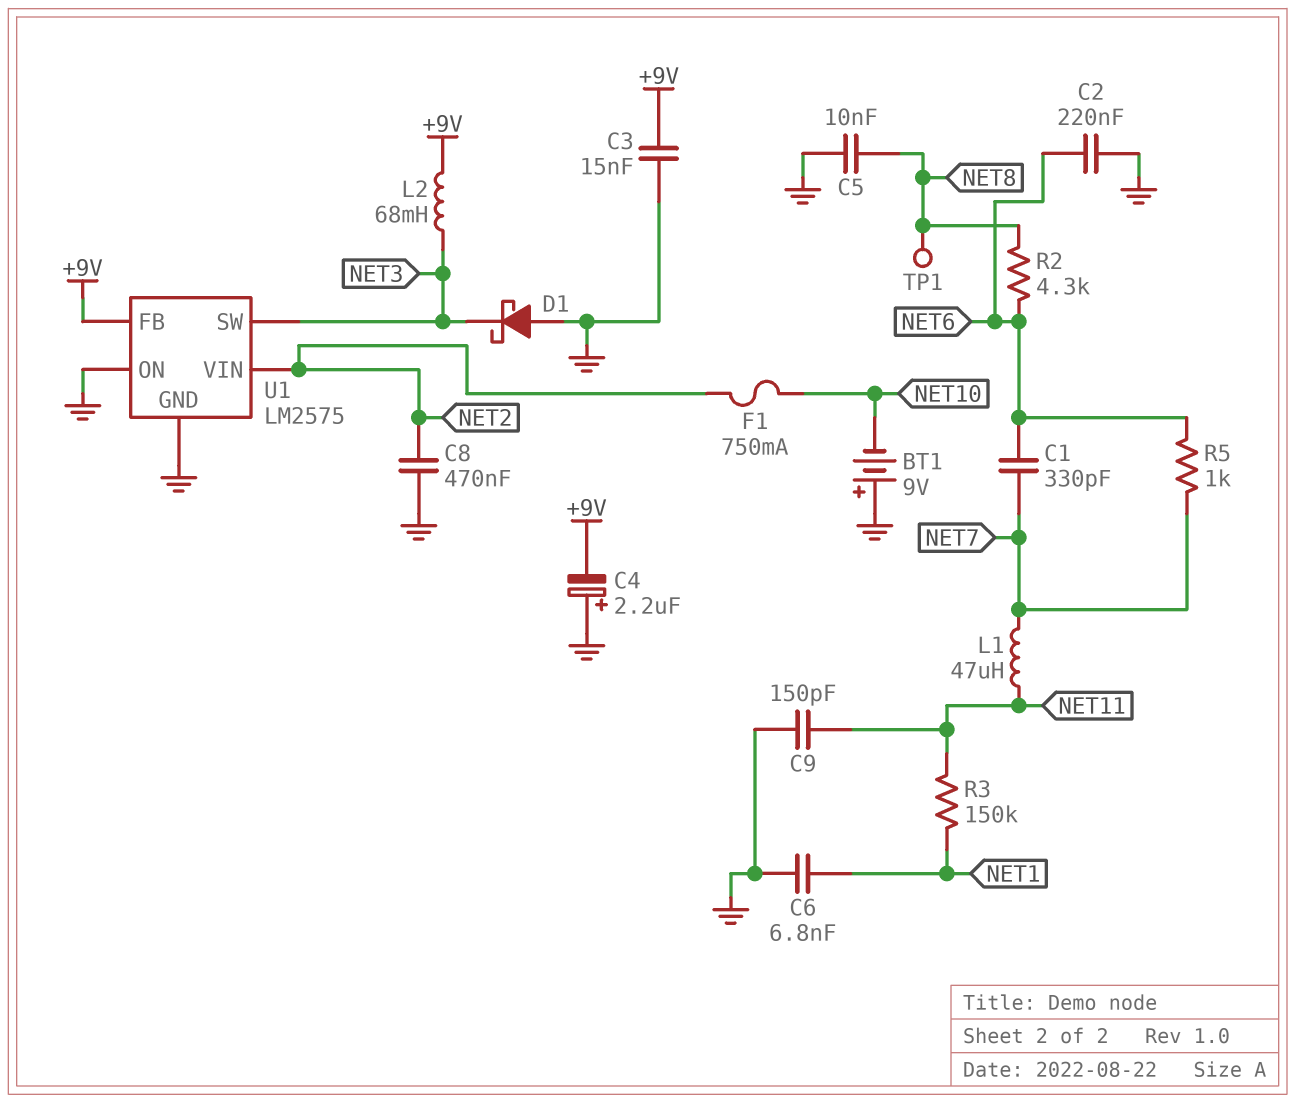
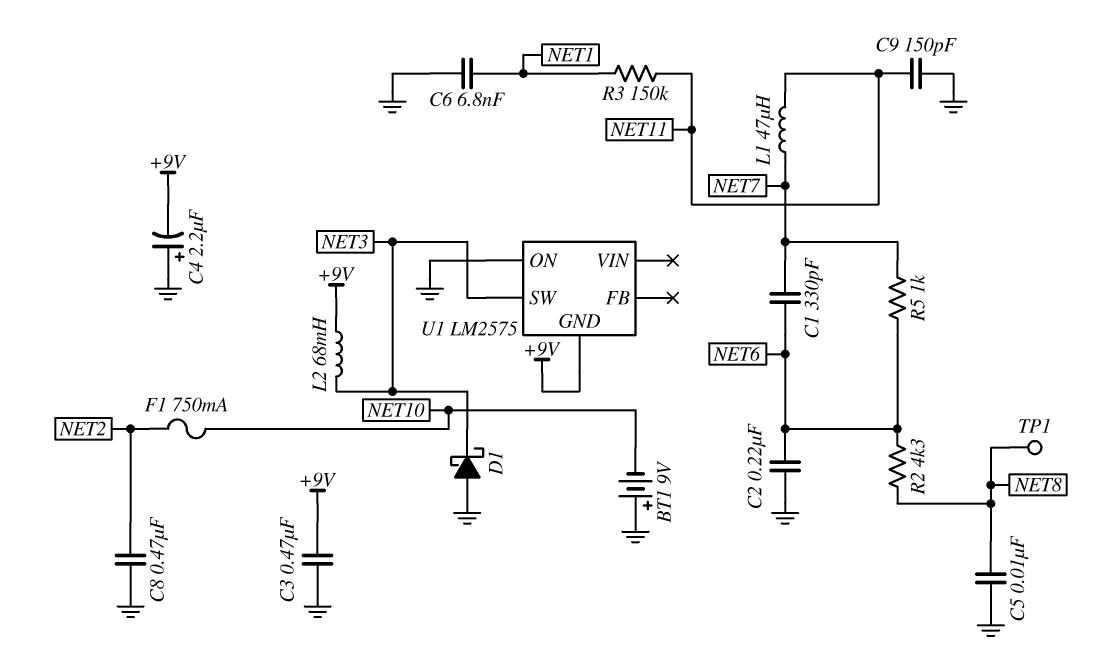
C3: 15nF (+9V, GND) -> 470nF (+9V, GND)
U1 pin FB: +9V -> none
U1 pin GND: GND -> +9V
U1 pin VIN: NET2 -> none

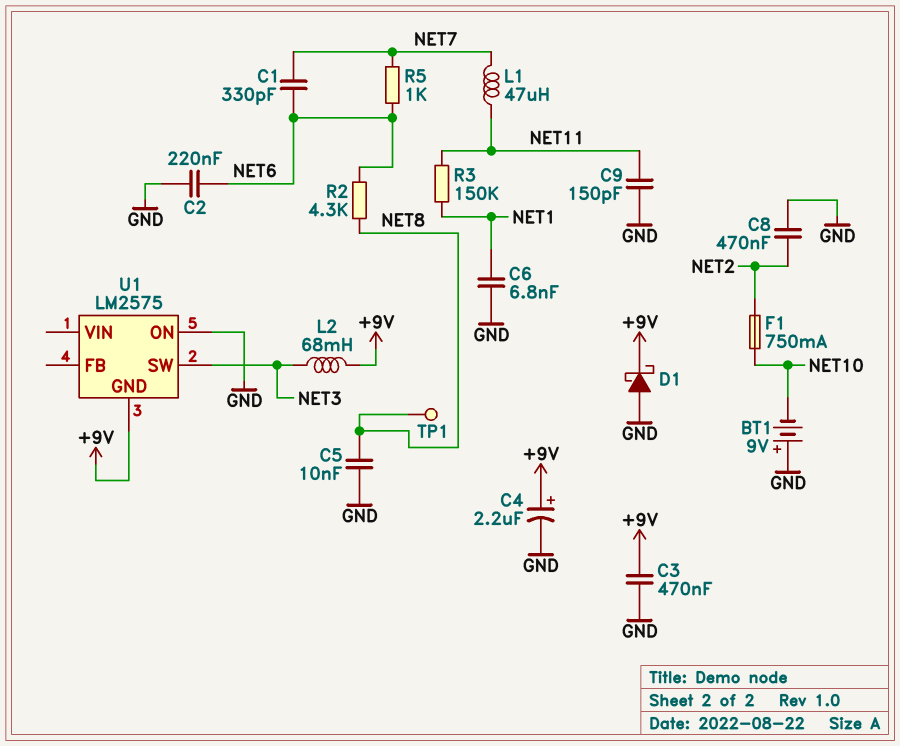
C4: 2.2uF (plus GND, minus +9V) -> 2.2uF (plus +9V, minus GND)
D1: schottky (A GND, K NET3) -> schottky (A GND, K +9V)

